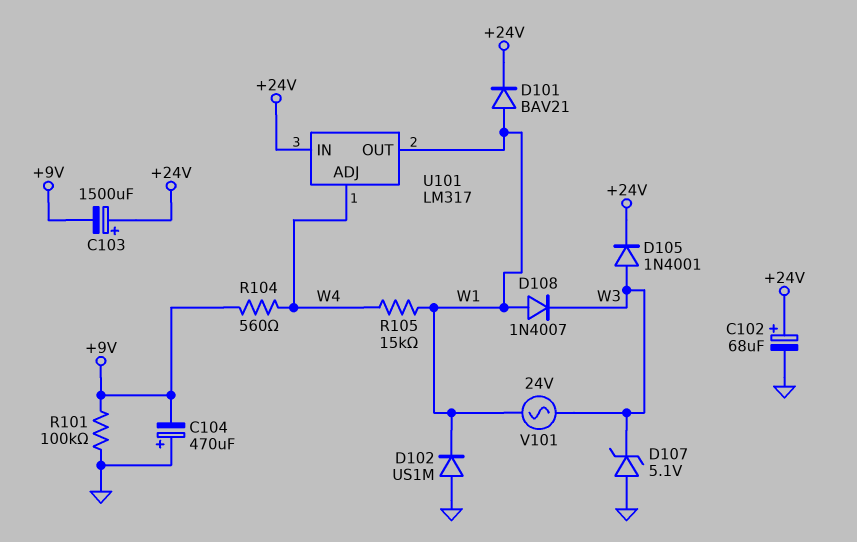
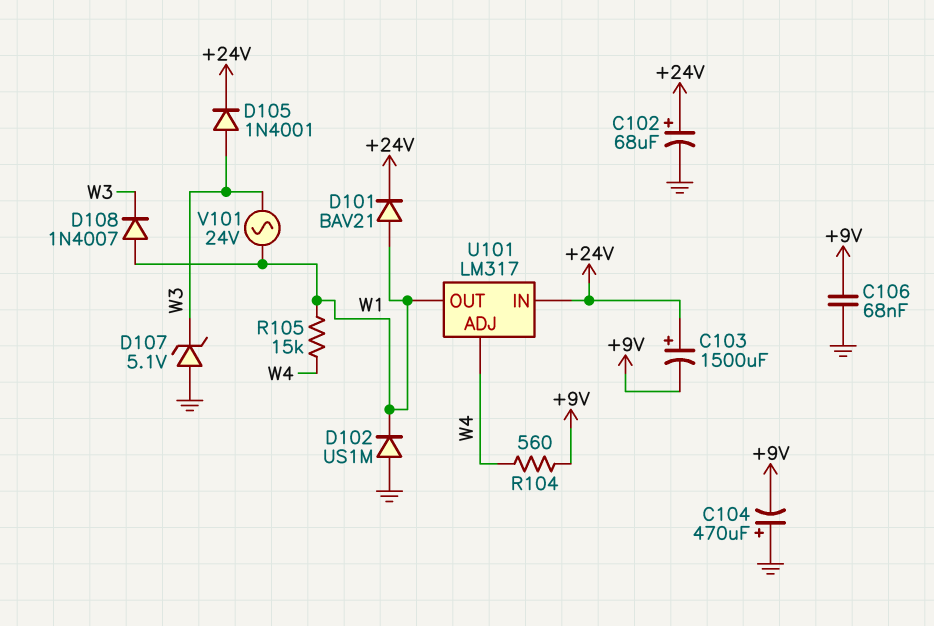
C106: none -> 68nF (+9V, GND)
R101: 100k (+9V, GND) -> none

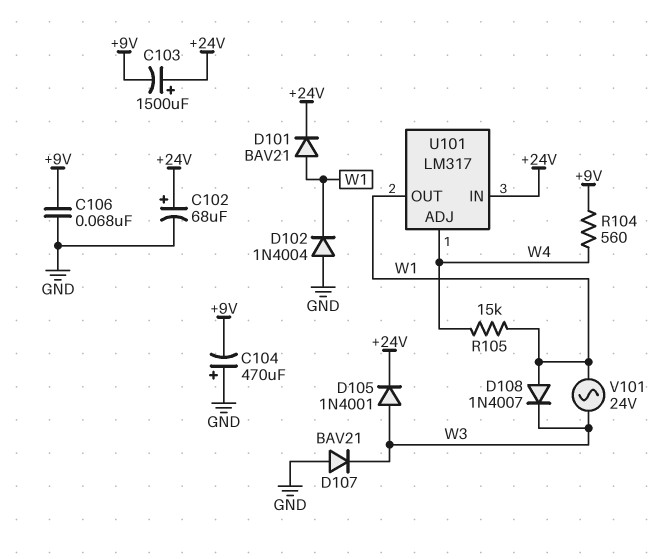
D102: diode US1M (A GND, K W1) -> diode 1N4004 (A GND, K W1)
D107: zener 5.1V (A GND, K W3) -> diode BAV21 (A GND, K W3)

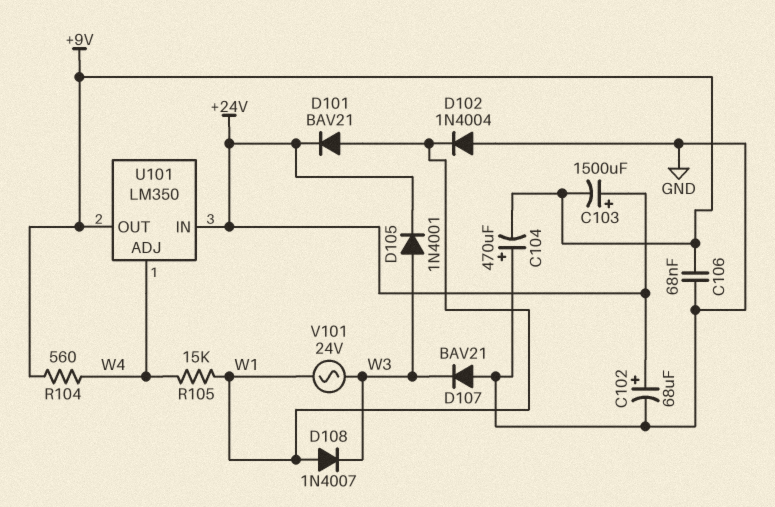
U101: LM317 -> LM350
U101 pin OUT: W1 -> +9V

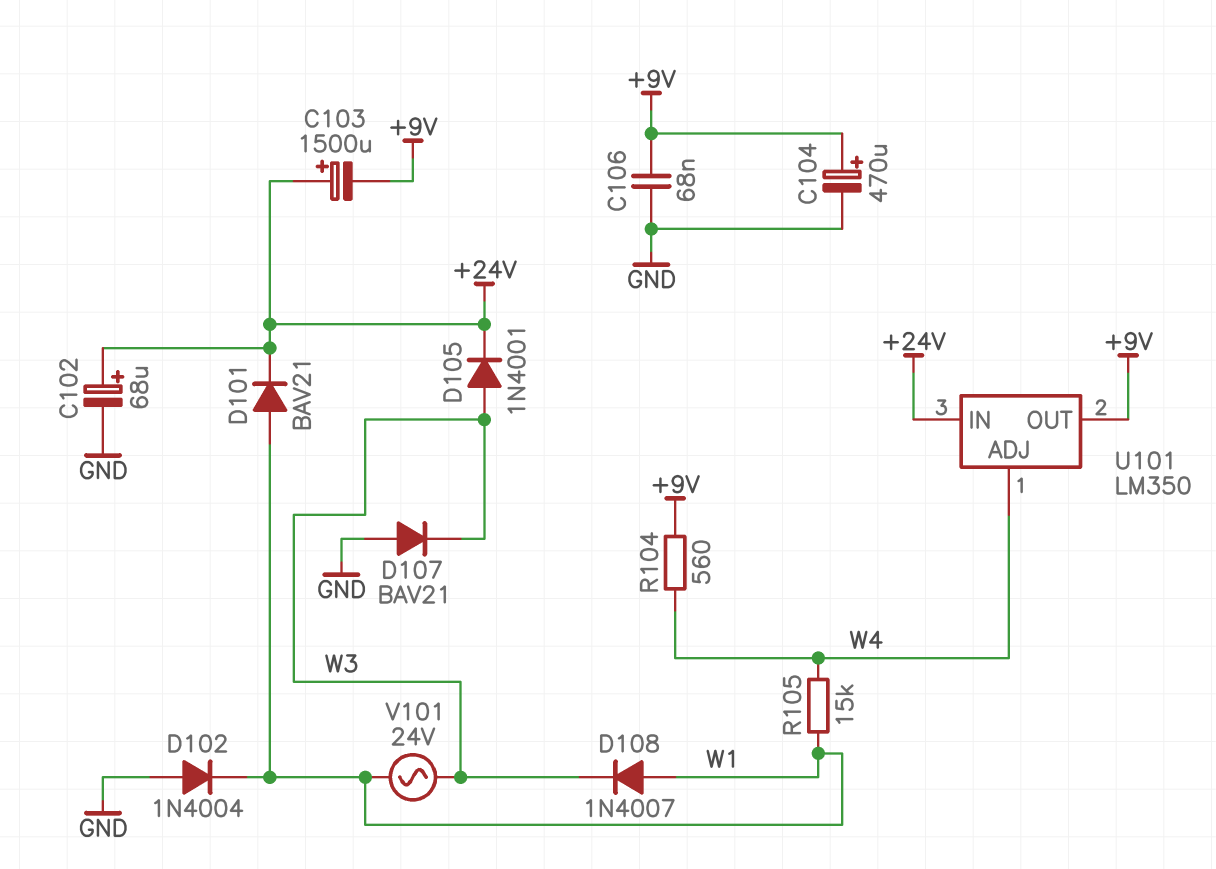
C104: 470uF (plus GND, minus +9V) -> 470uF (plus +9V, minus GND)

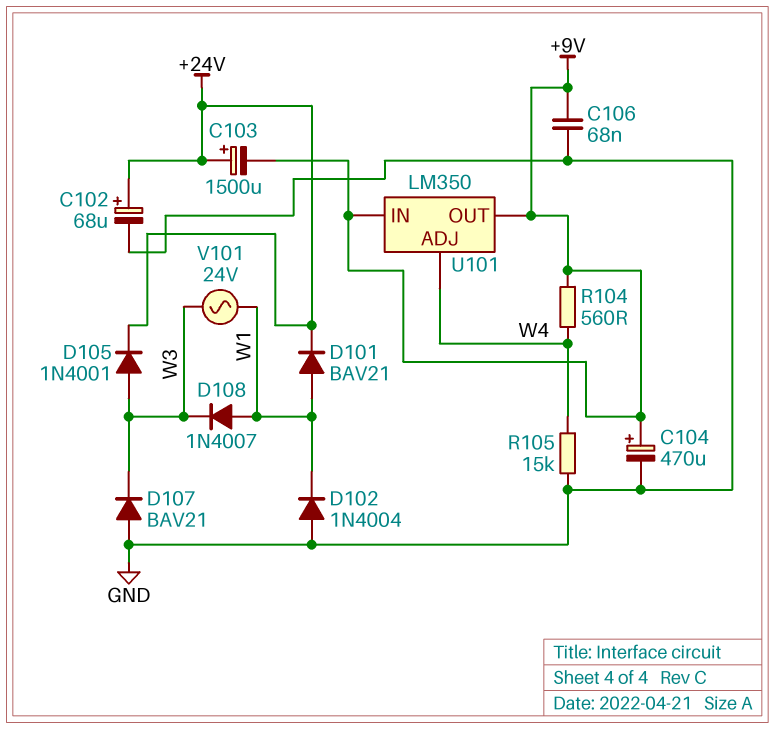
R105: 15k (W1, W4) -> 15k (GND, W4)
U101 pin IN: +24V -> +9V

